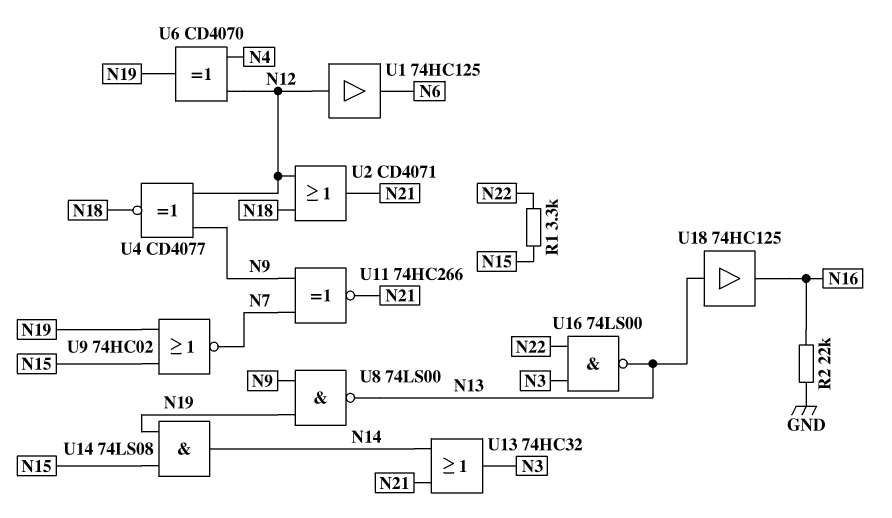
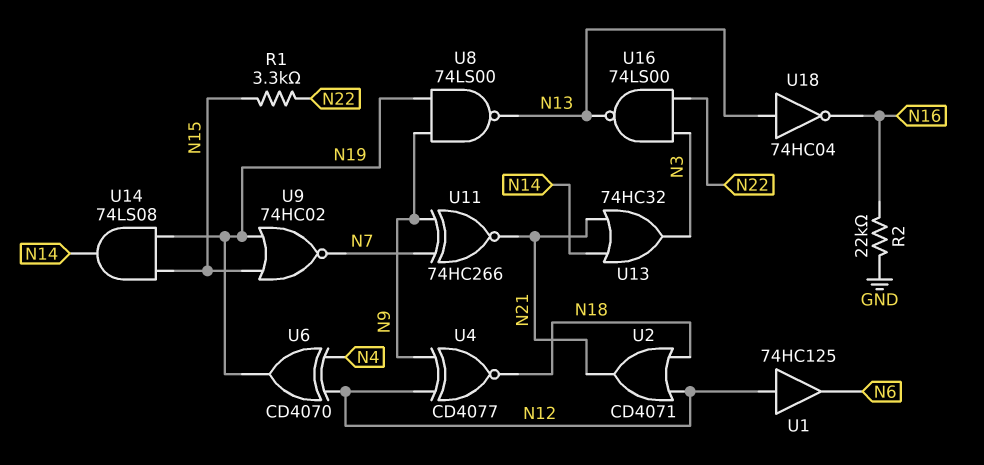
U18: buffer 74HC125 (in N13, out N16) -> NOT 74HC04 (in N13, out N16)

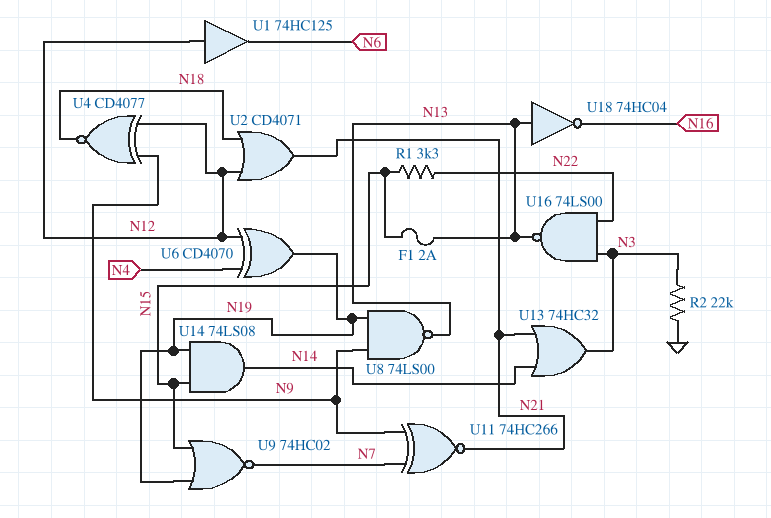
F1: none -> 2A (N13, N15)
R2: 22k (GND, N16) -> 22k (GND, N3)

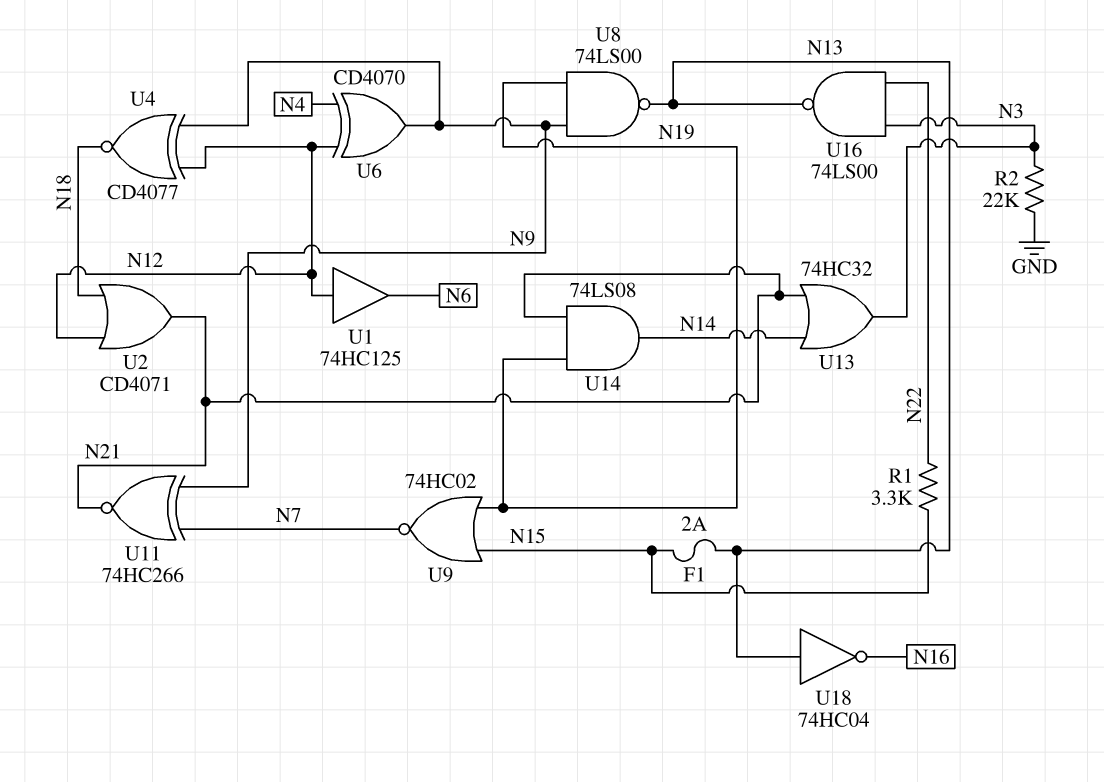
U6: XOR CD4070 (in N4, in N12, out N19) -> XOR CD4070 (in N4, in N12, out N9)
U14: AND 74LS08 (in N15, in N19, out N14) -> AND 74LS08 (in N19, in N21, out N14)

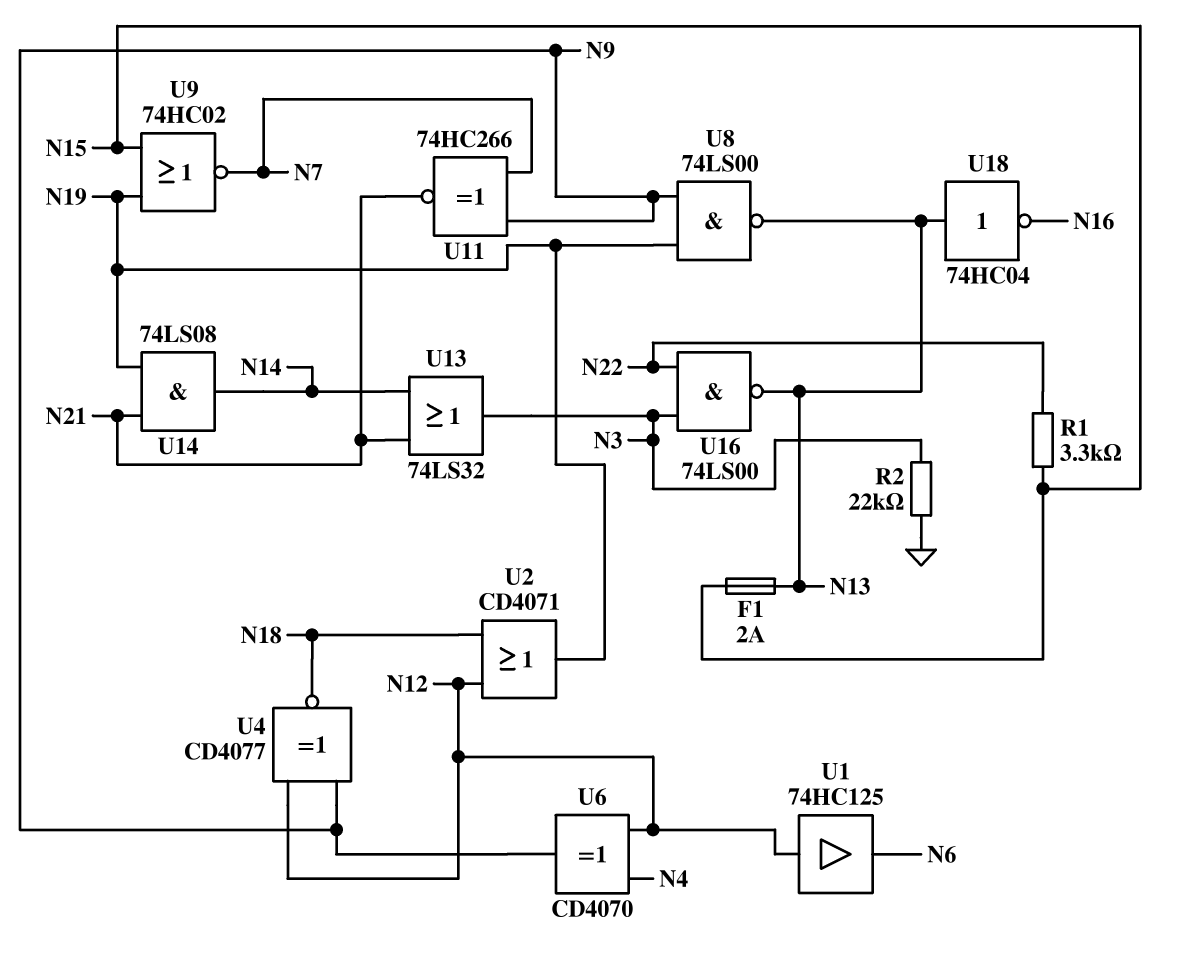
U2: OR CD4071 (in N12, in N18, out N21) -> OR CD4071 (in N12, in N18, out N19)
U13: OR 74HC32 (in N14, in N21, out N3) -> OR 74LS32 (in N14, in N21, out N3)

